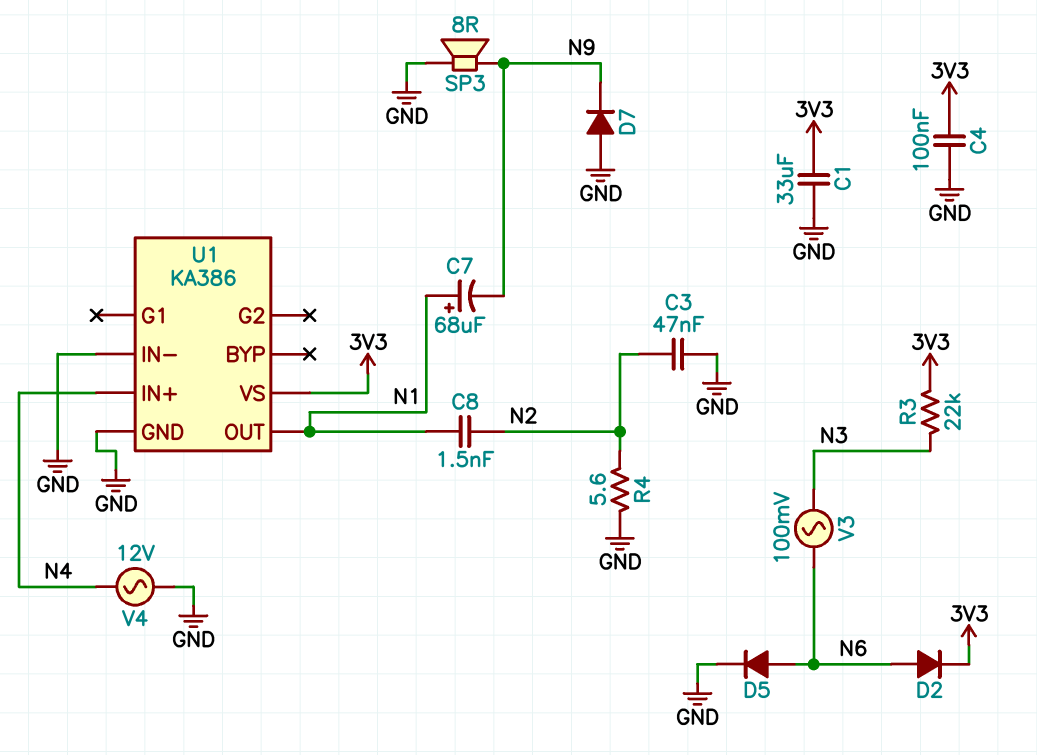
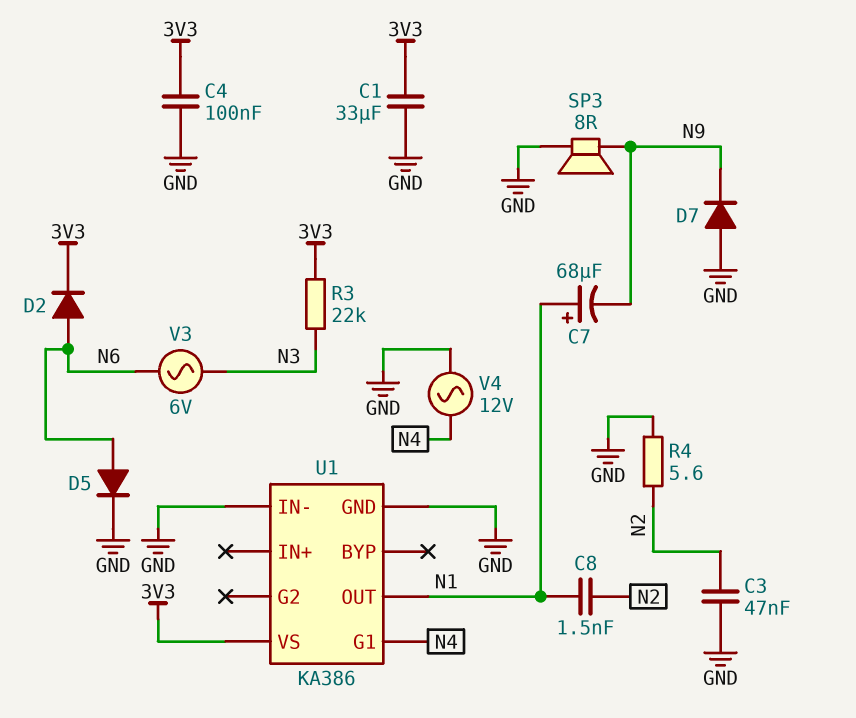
U1 pin G1: none -> N4
U1 pin IN+: N4 -> none
V3: AC 100mV (N3, N6) -> AC 6V (N3, N6)

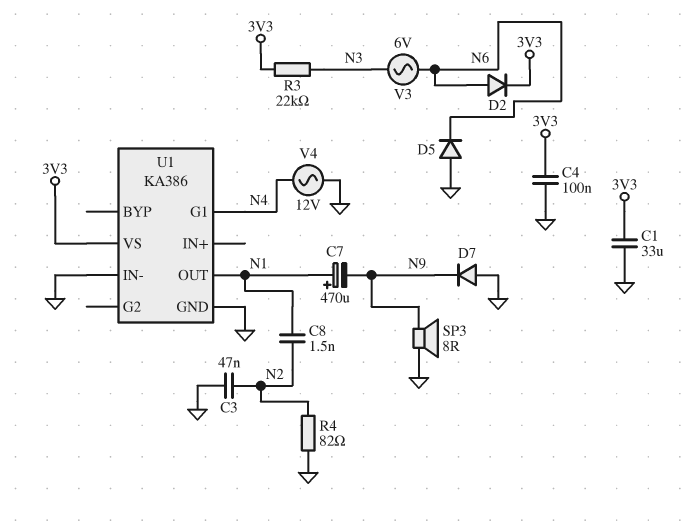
C7: 68uF (plus N1, minus N9) -> 470uF (plus N1, minus N9)
D5: diode (A N6, K GND) -> diode (A GND, K N6)
R4: 5.6 (GND, N2) -> 82 (GND, N2)

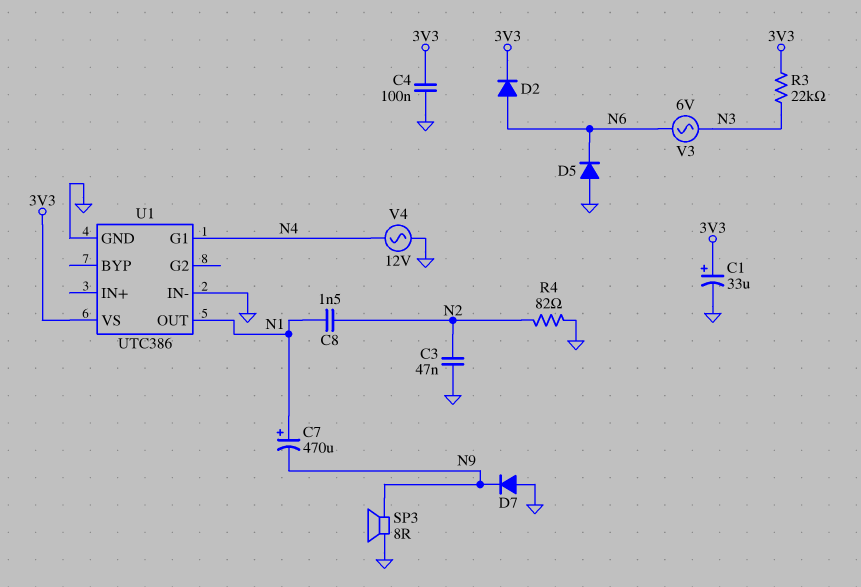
C1: 33uF (3V3, GND) -> 33uF (plus 3V3, minus GND)
U1: KA386 -> UTC386

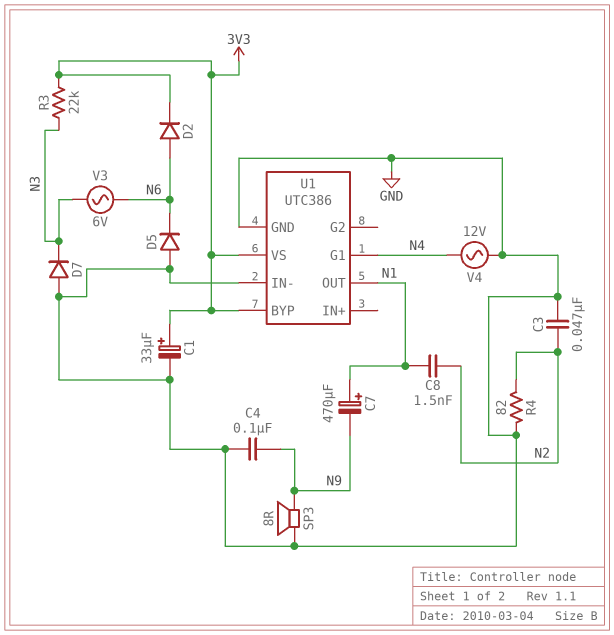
C4: 100nF (3V3, GND) -> 100nF (GND, N9)
D7: diode (A GND, K N9) -> diode (A GND, K N3)
U1 pin BYP: none -> 3V3

